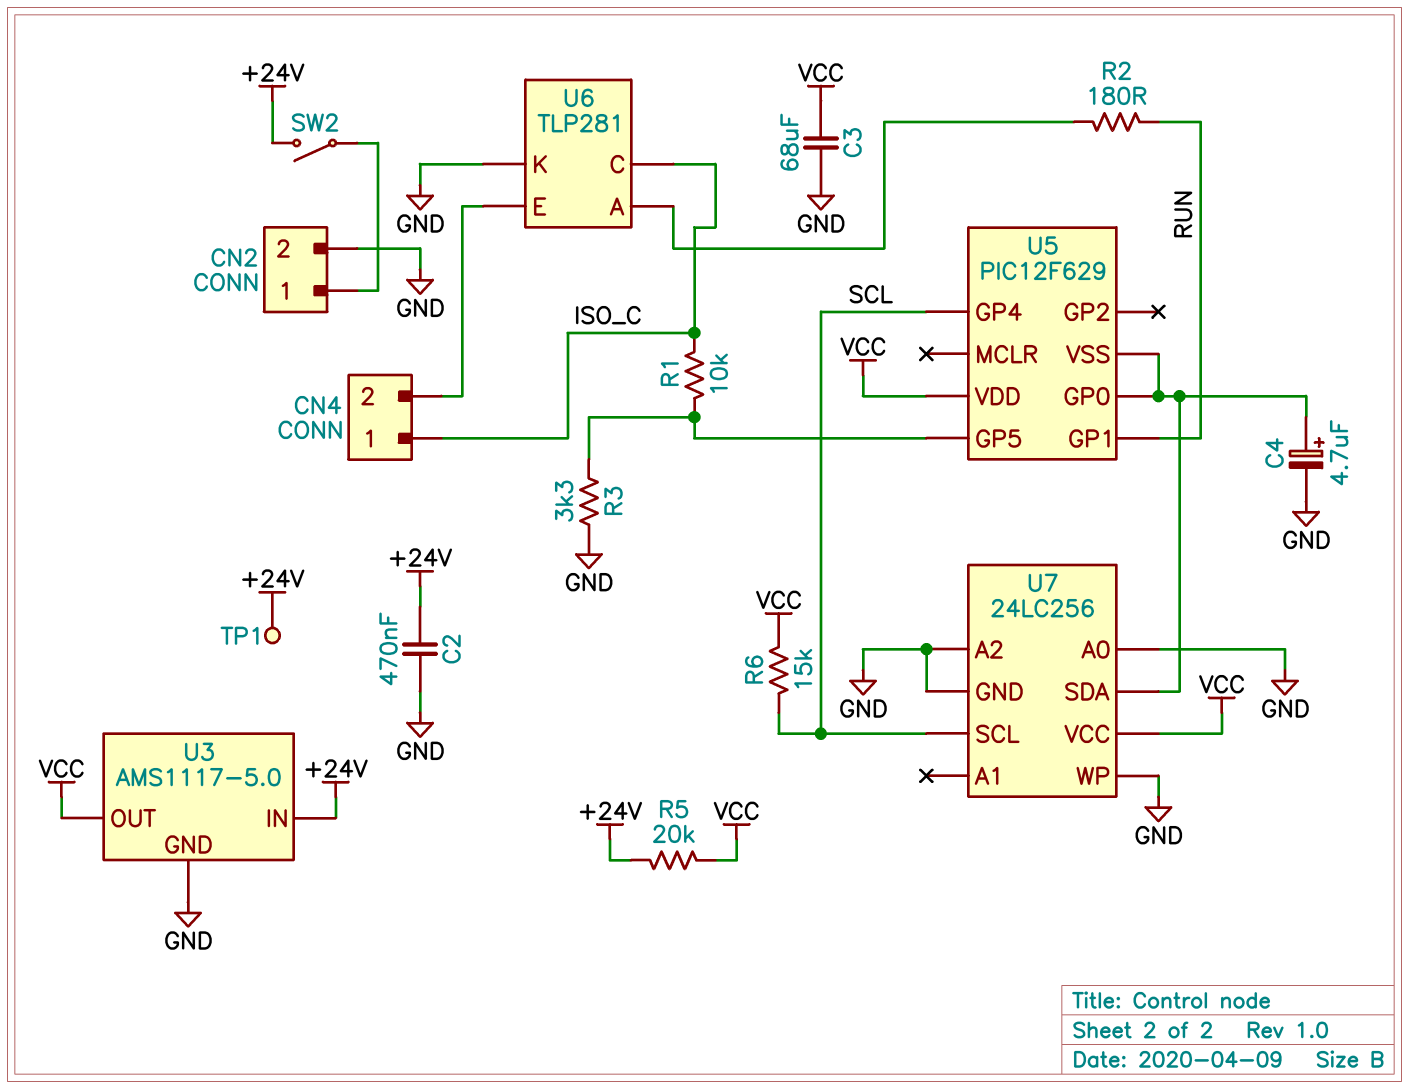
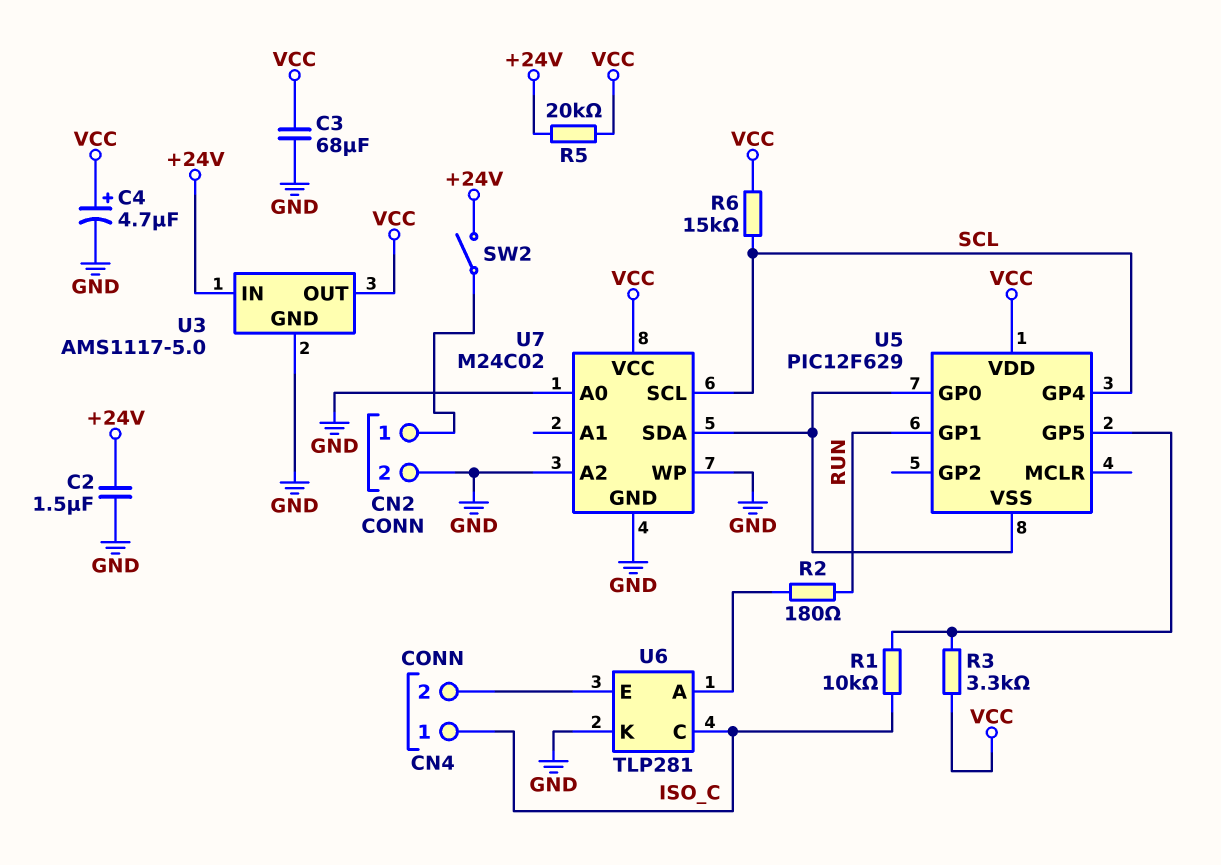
C2: 470nF (+24V, GND) -> 1.5uF (+24V, GND)
C4: 4.7uF (plus U5/GP0, minus GND) -> 4.7uF (plus VCC, minus GND)
R3: 3.3k (GND, U5/GP5) -> 3.3k (U5/GP5, VCC)
TP1: test point (+24V) -> none
U7: 24LC256 -> M24C02

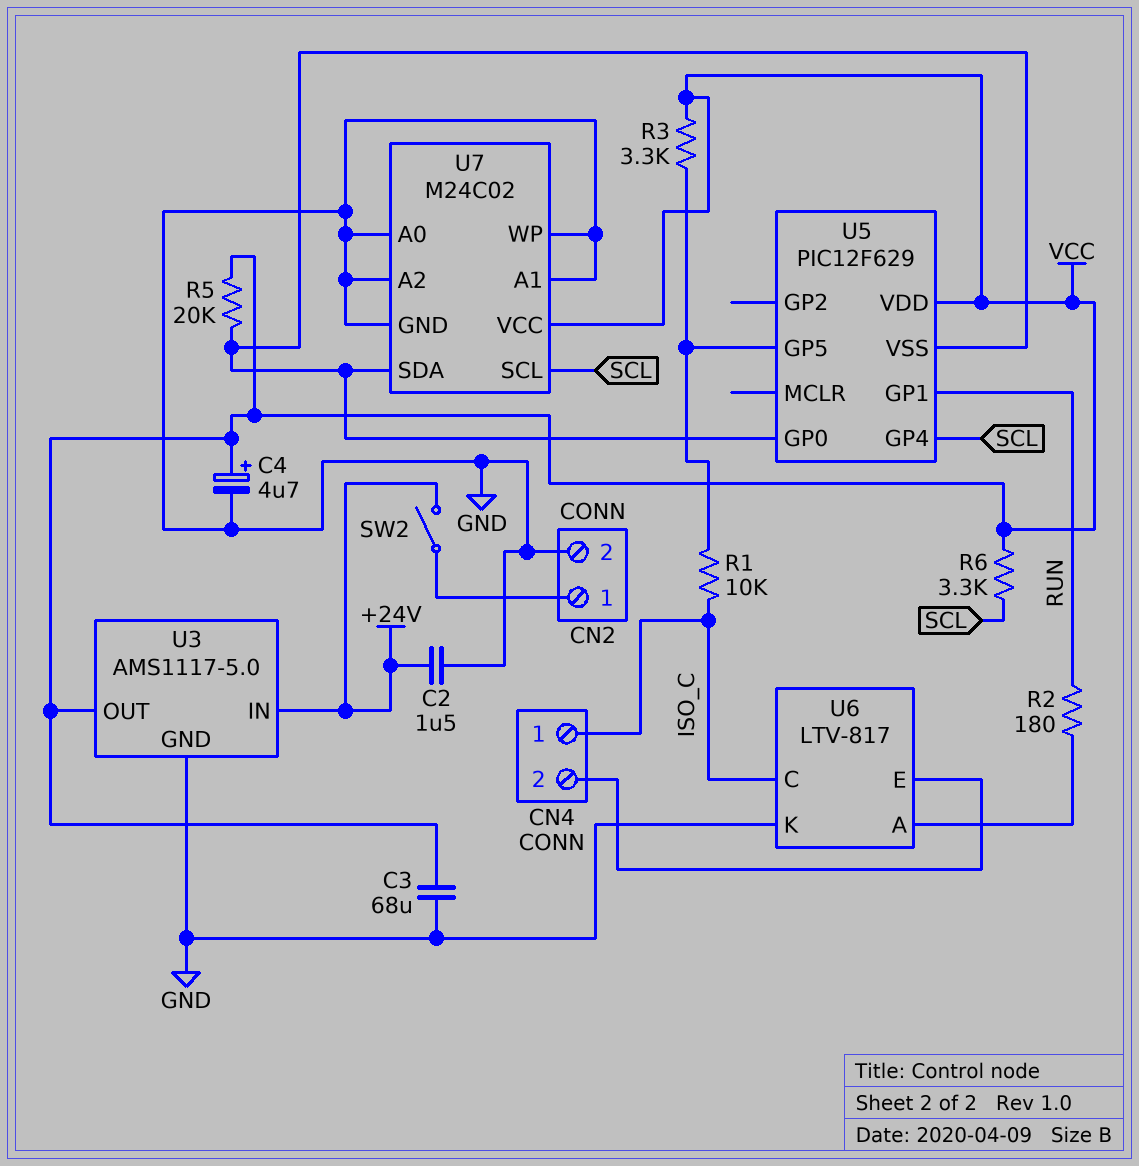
R5: 20k (+24V, VCC) -> 20k (U5/GP0, VCC)
R6: 15k (SCL, VCC) -> 3.3k (SCL, VCC)
U6: TLP281 -> LTV-817
U7 pin A1: none -> GND

